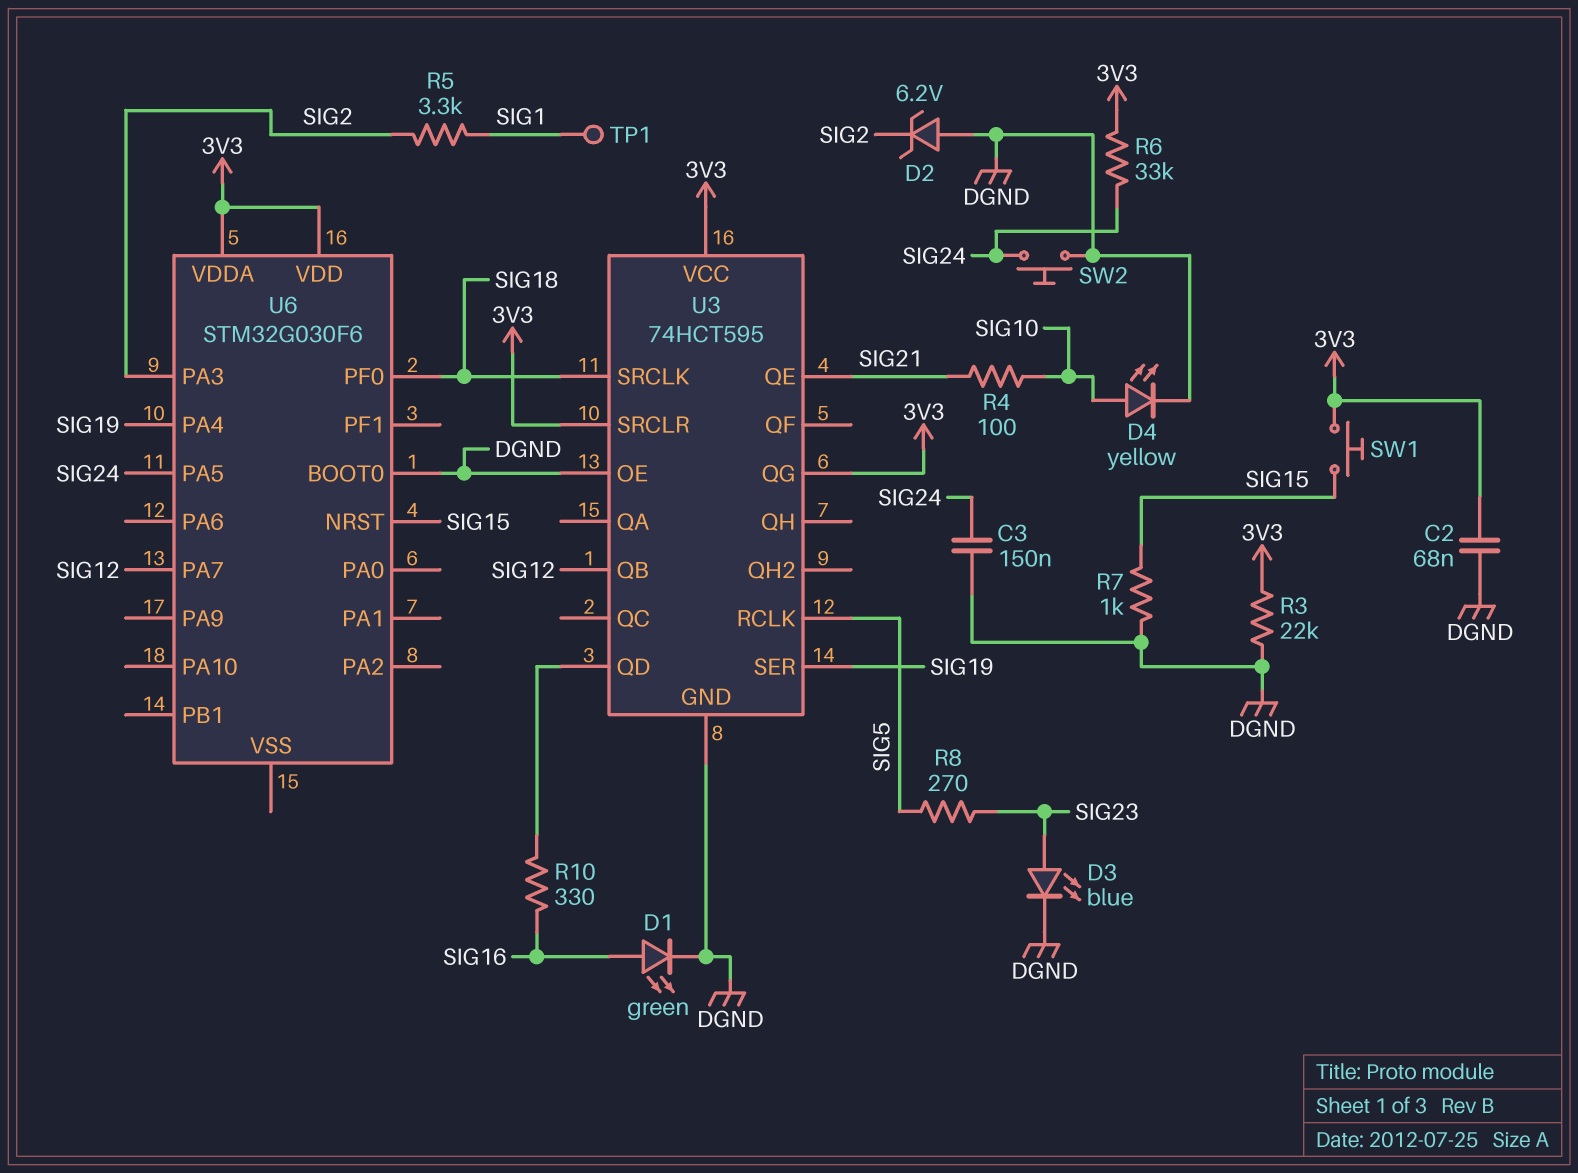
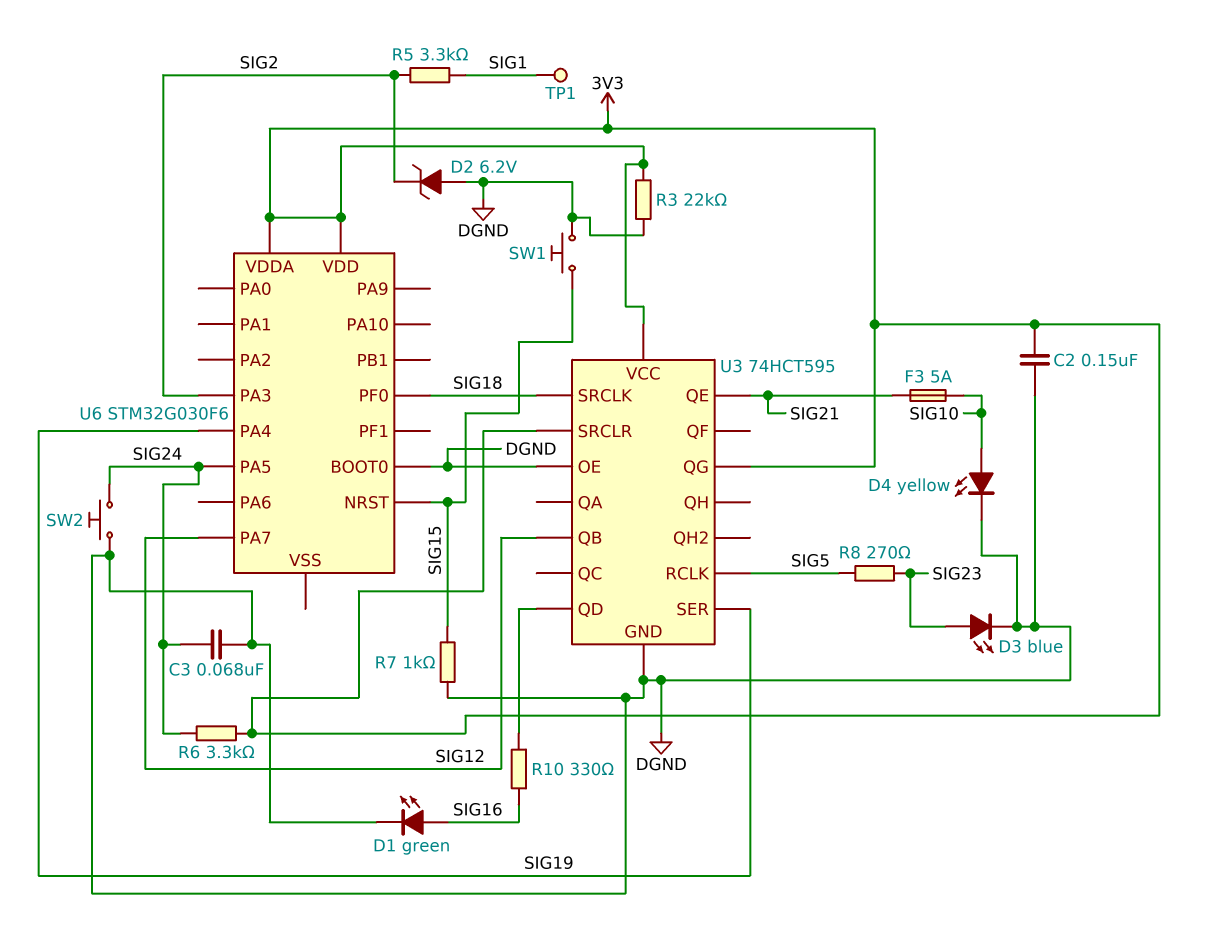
C2: 68nF (3V3, DGND) -> 150nF (3V3, DGND)
C3: 150nF (DGND, SIG24) -> 68nF (DGND, SIG24)
F3: none -> 5A (SIG10, SIG21)
R4: 100 (SIG10, SIG21) -> none
R6: 33k (3V3, SIG24) -> 3.3k (3V3, SIG24)
SW1: button (3V3, SIG15) -> button (DGND, SIG15)

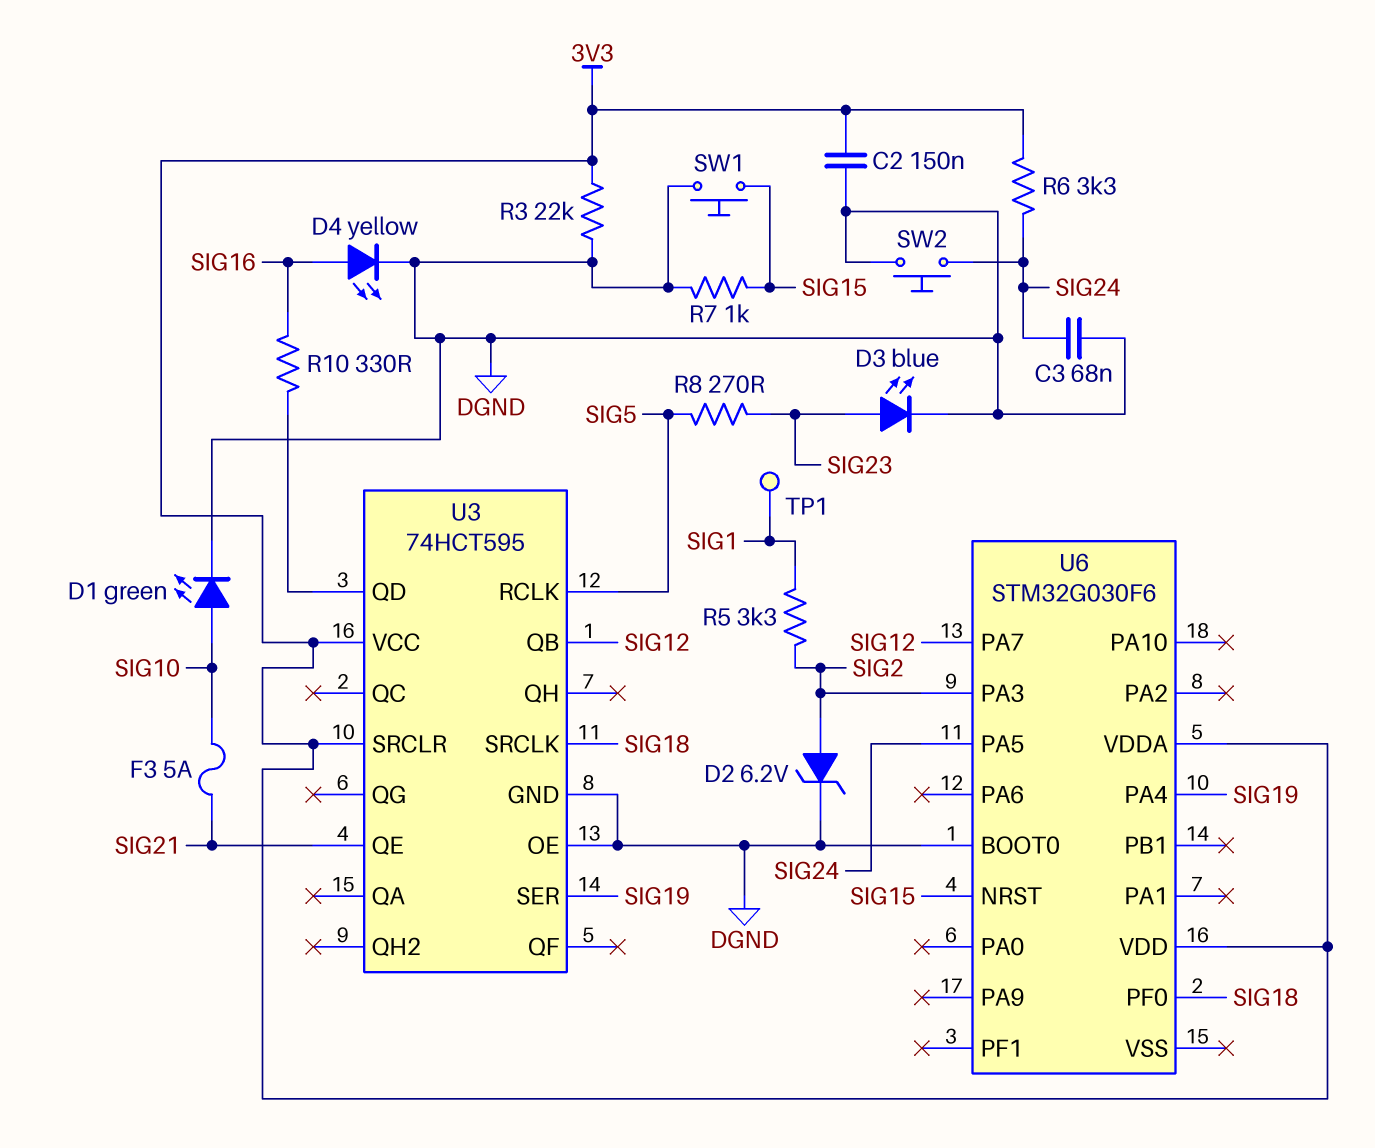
D1: LED green (A SIG16, K DGND) -> LED green (A SIG10, K DGND)
D2: zener 6.2V (A DGND, K SIG2) -> zener 6.2V (A SIG2, K DGND)
D4: LED yellow (A SIG10, K DGND) -> LED yellow (A SIG16, K DGND)
U3 pin QG: 3V3 -> none

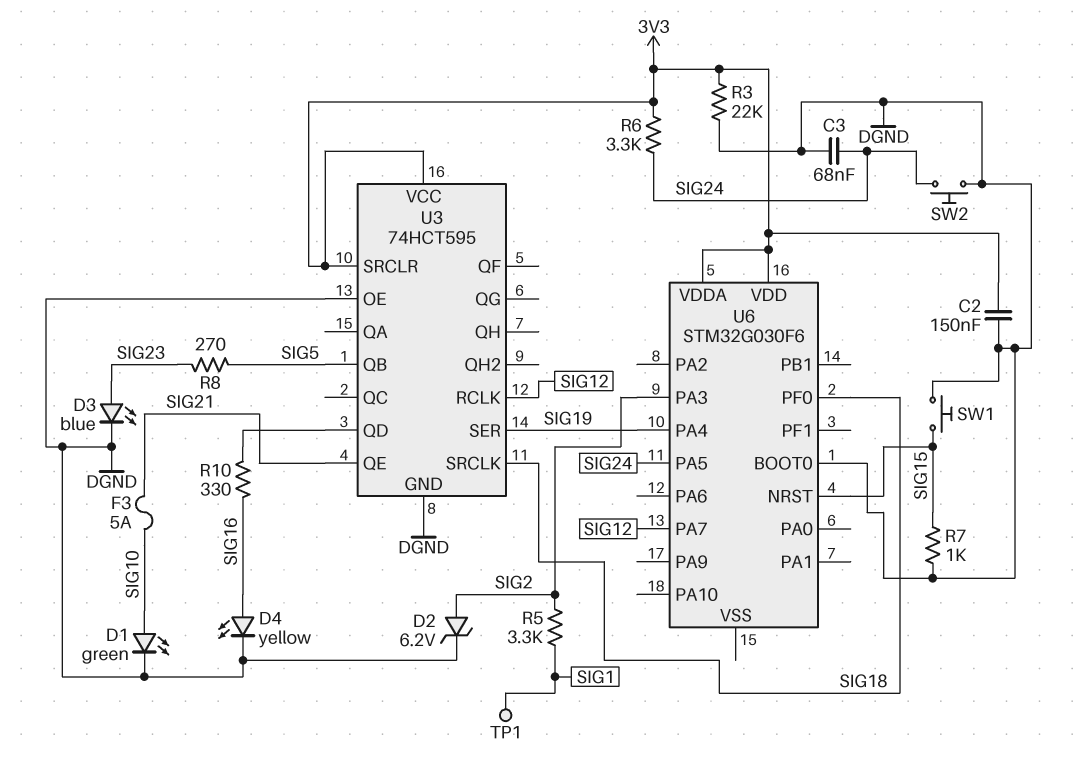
U3 pin QB: SIG12 -> SIG5
U3 pin RCLK: SIG5 -> SIG12

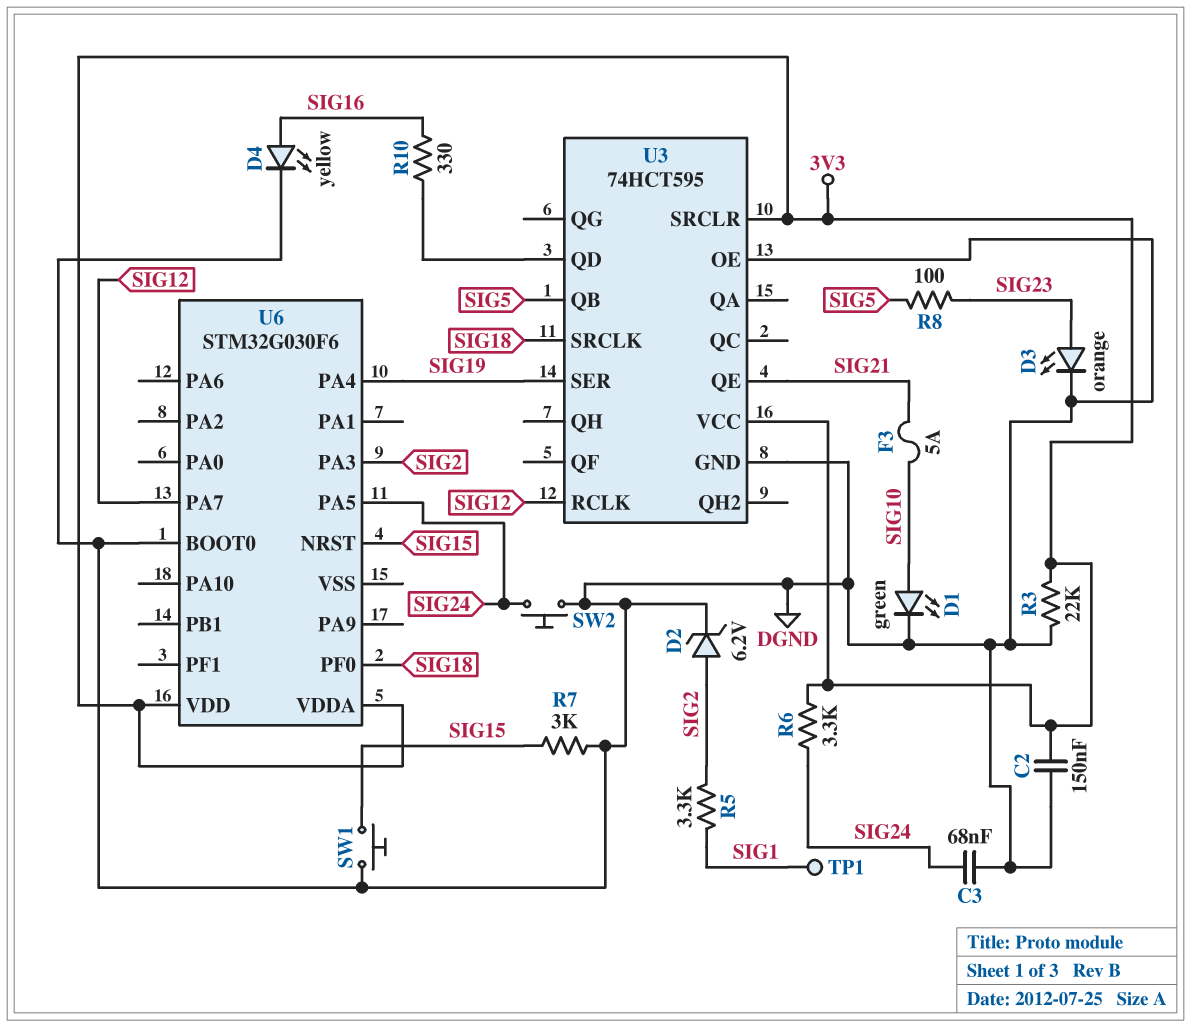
D3: LED blue (A SIG23, K DGND) -> LED orange (A SIG23, K DGND)
R7: 1k (DGND, SIG15) -> 3k (DGND, SIG15)
R8: 270 (SIG5, SIG23) -> 100 (SIG5, SIG23)

